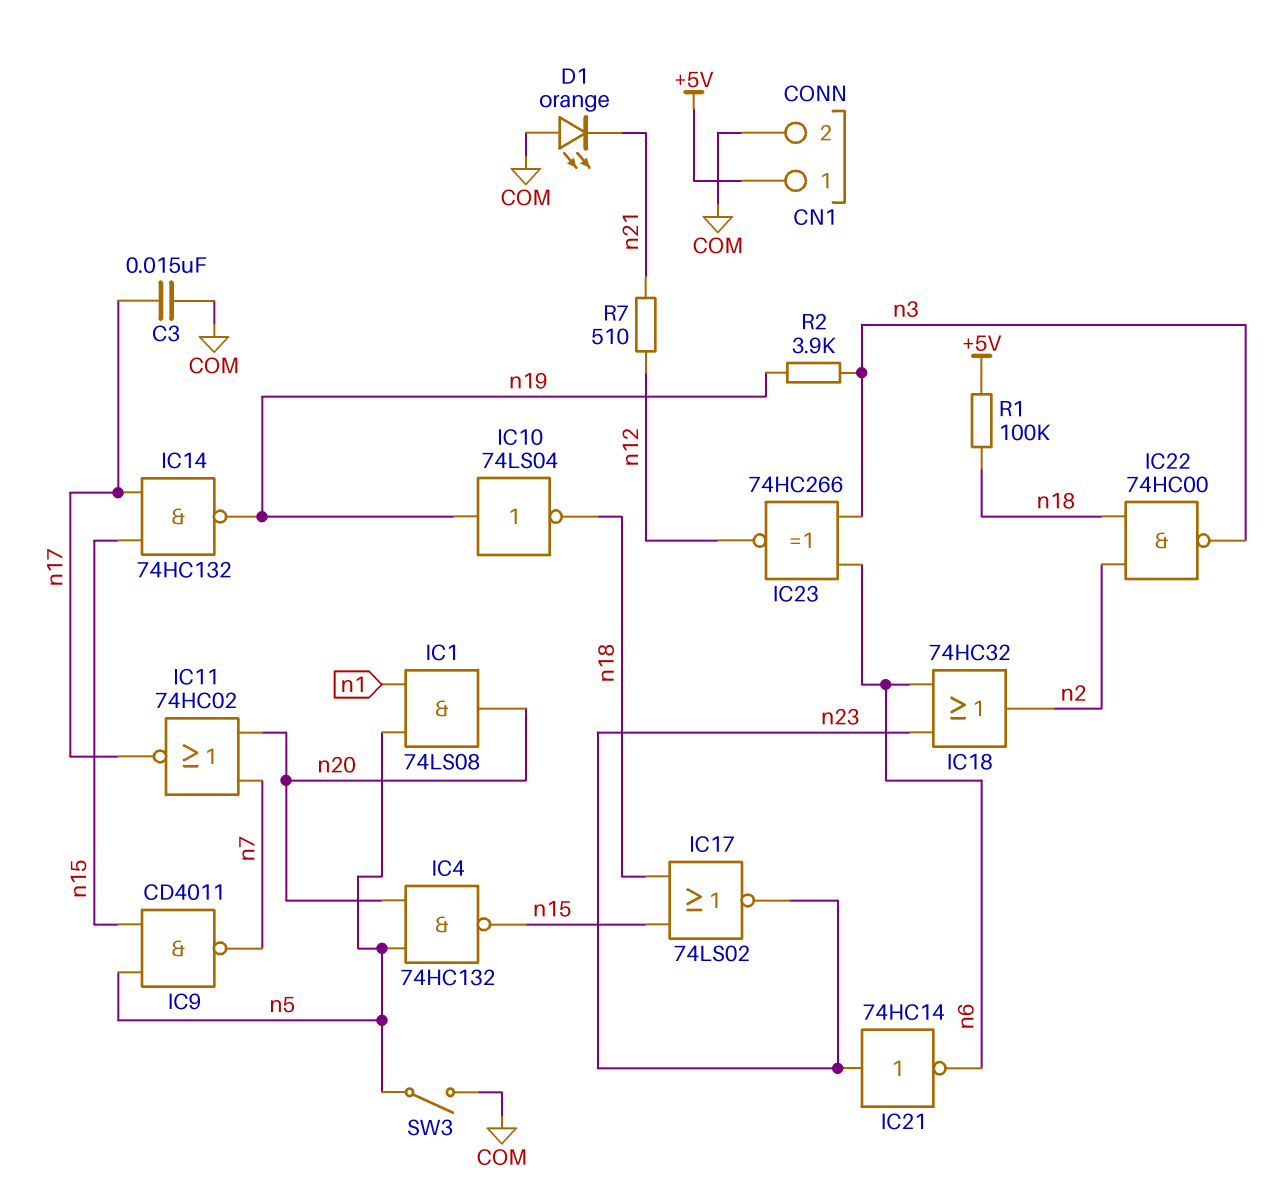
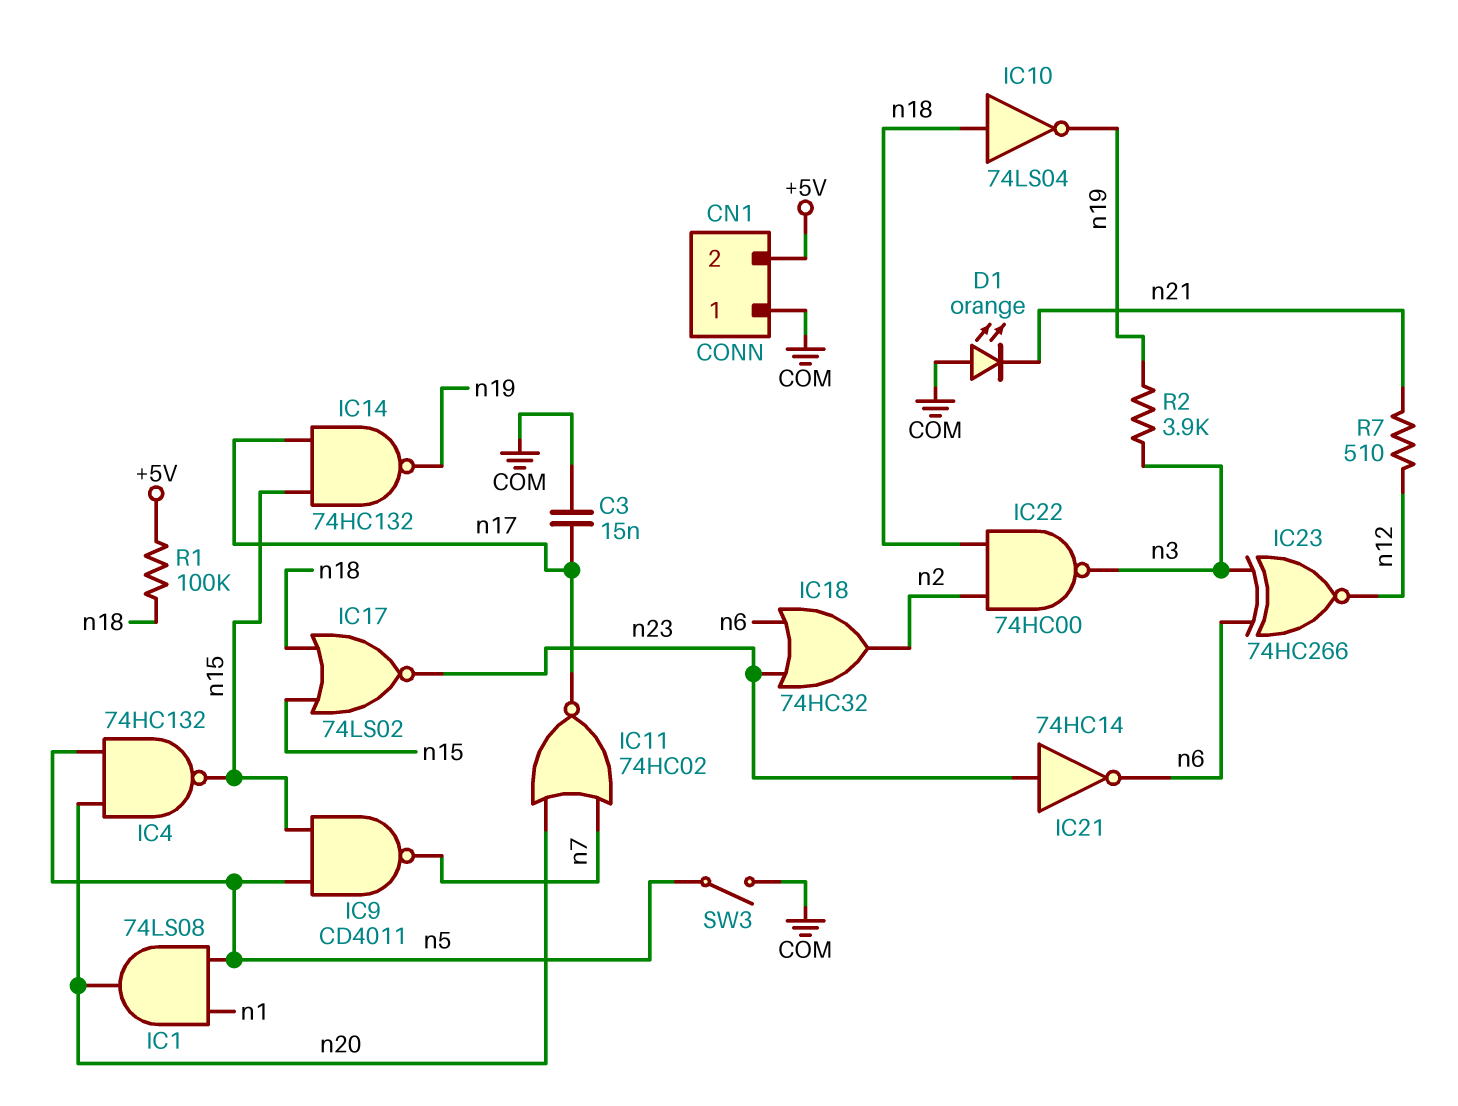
CN1 pin 1: +5V -> COM
CN1 pin 2: COM -> +5V
IC10: NOT 74LS04 (in n19, out n18) -> NOT 74LS04 (in n18, out n19)

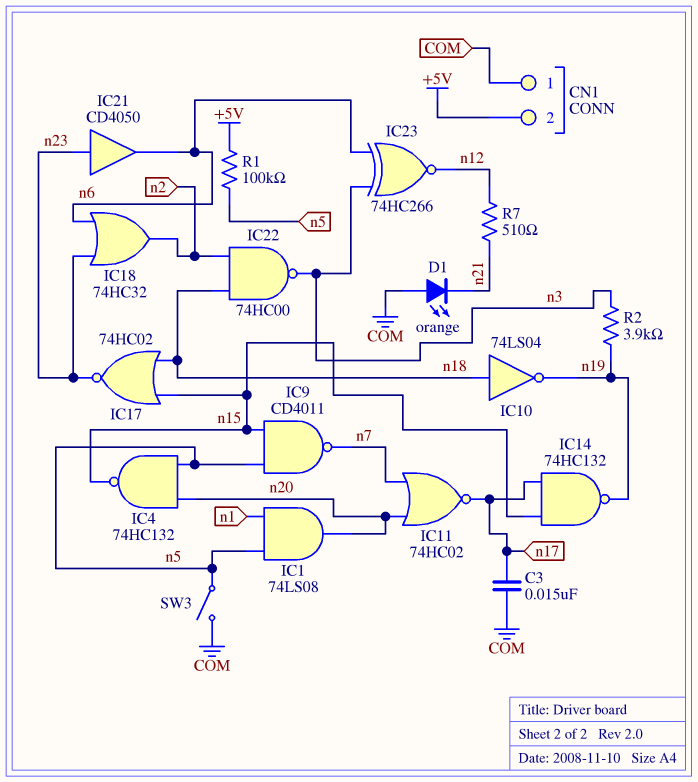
IC17: NOR 74LS02 (in n15, in n18, out n23) -> NOR 74HC02 (in n15, in n18, out n23)
IC21: NOT 74HC14 (in n23, out n6) -> buffer CD4050 (in n23, out n6)
R1: 100k (+5V, n18) -> 100k (+5V, n5)

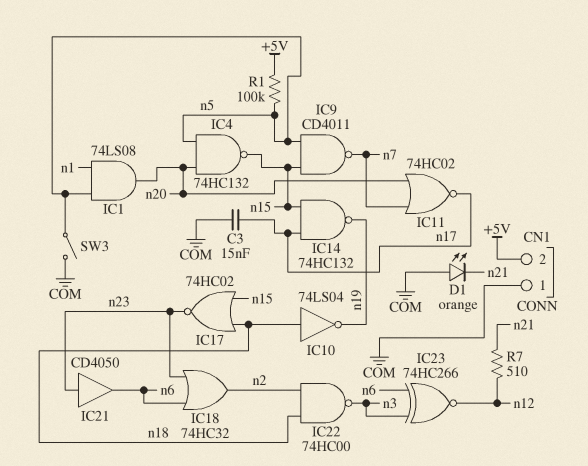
R2: 3.9k (n3, n19) -> none

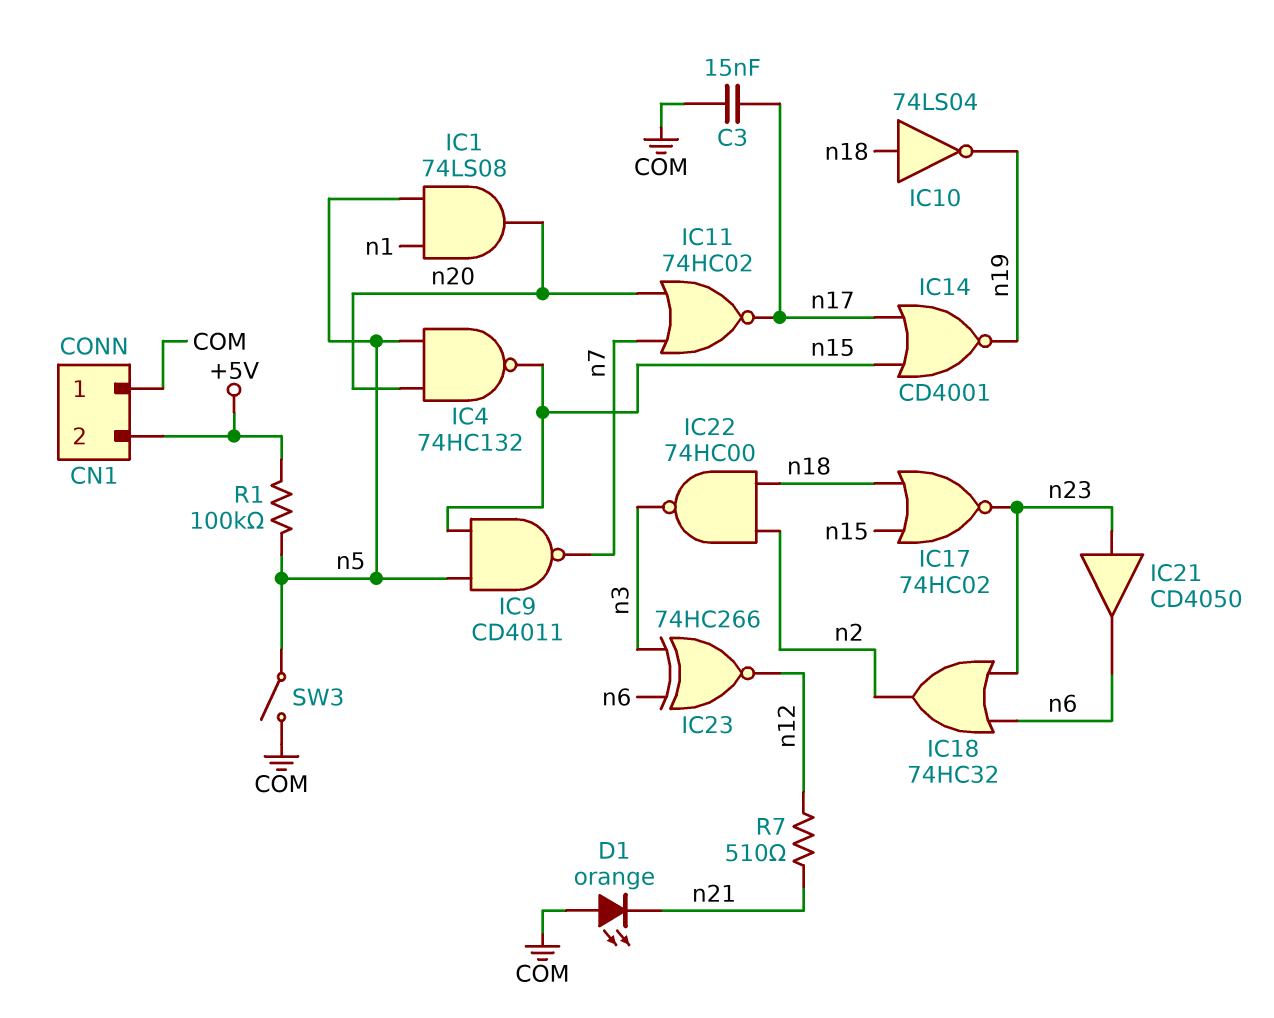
IC14: NAND 74HC132 (in n15, in n17, out n19) -> NOR CD4001 (in n15, in n17, out n19)

